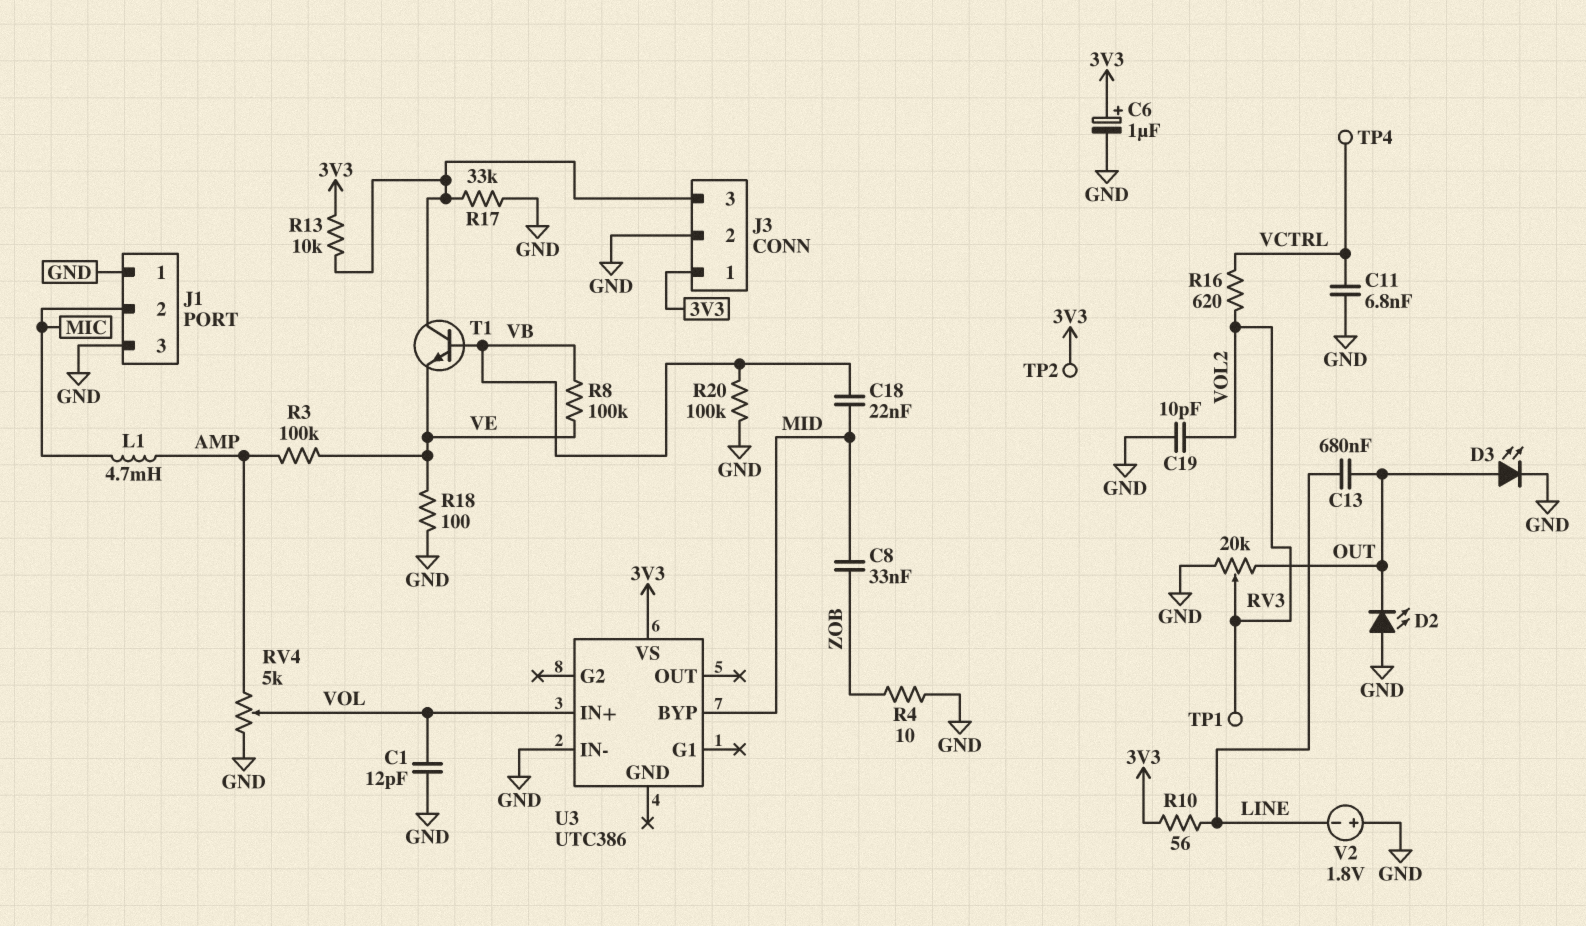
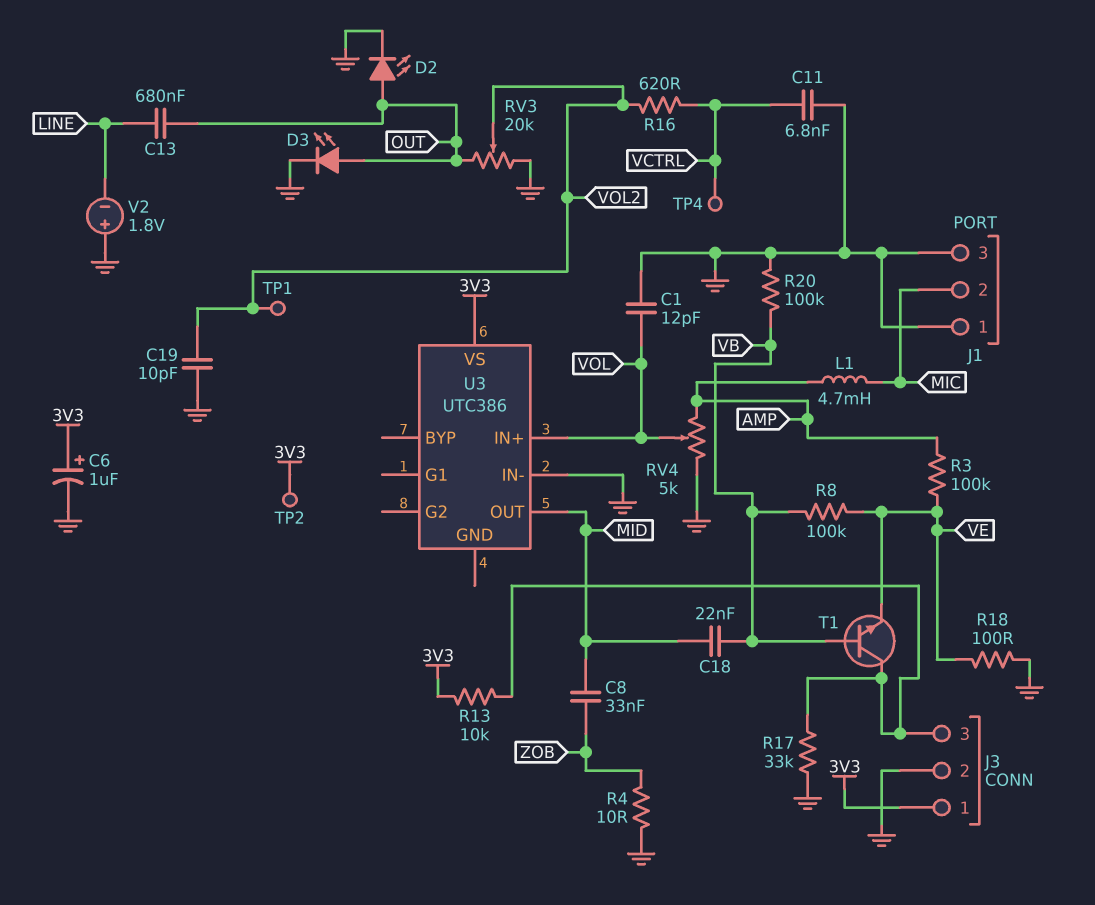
D2: LED (A GND, K OUT) -> LED (A OUT, K GND)
R10: 56 (3V3, LINE) -> none
U3 pin BYP: MID -> none
U3 pin OUT: none -> MID

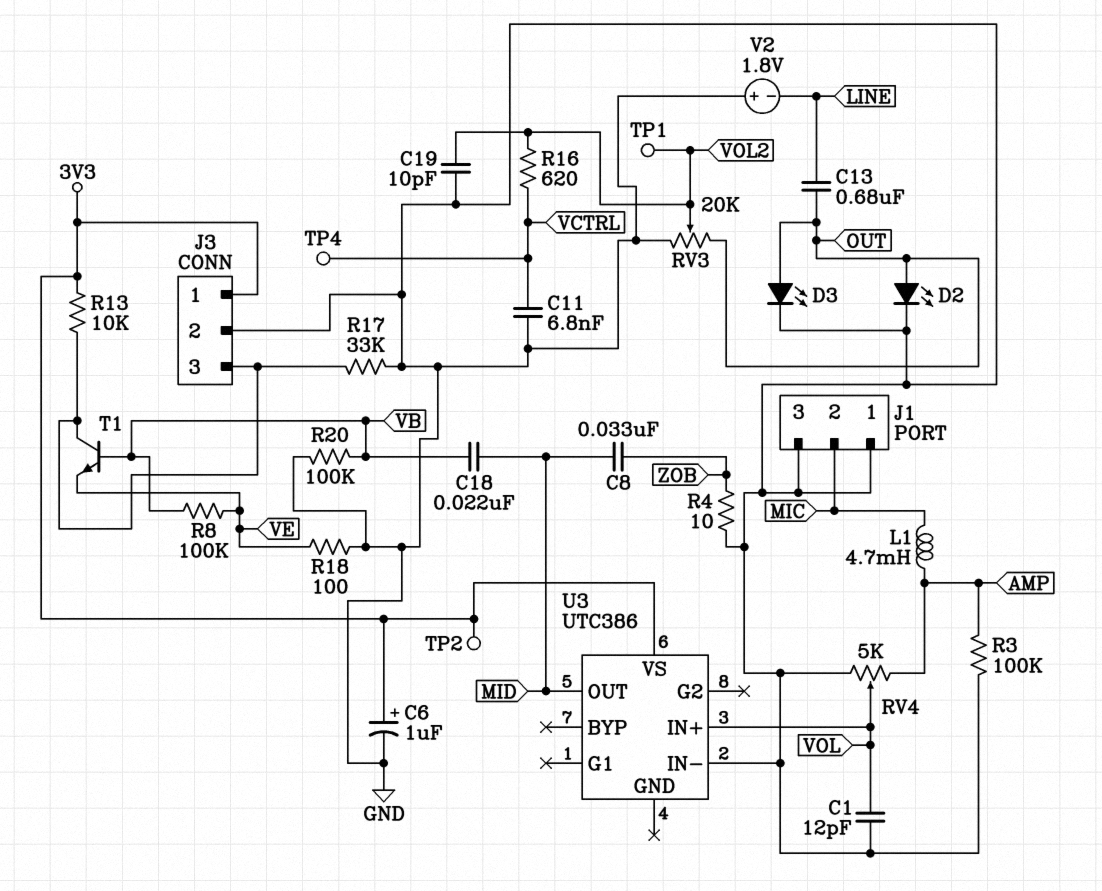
R3: 100k (AMP, VE) -> 100k (AMP, GND)

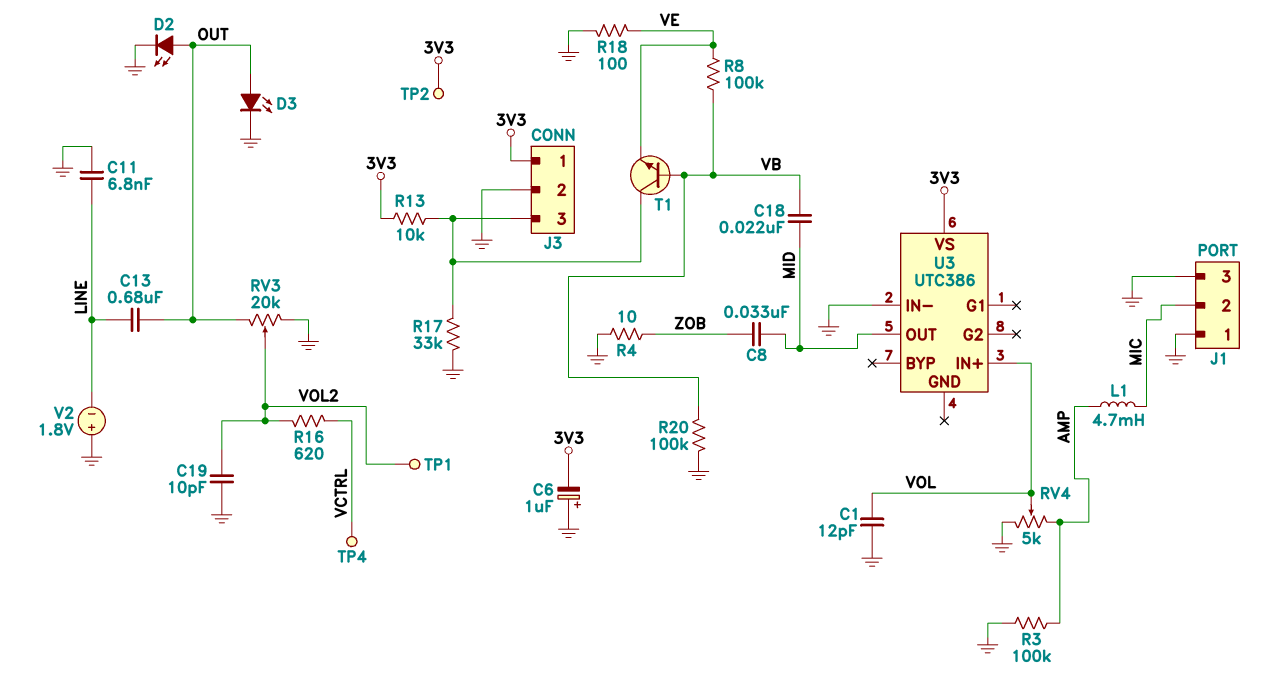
C6: 1uF (plus 3V3, minus GND) -> 1uF (plus GND, minus 3V3)
C11: 6.8nF (GND, VCTRL) -> 6.8nF (GND, LINE)

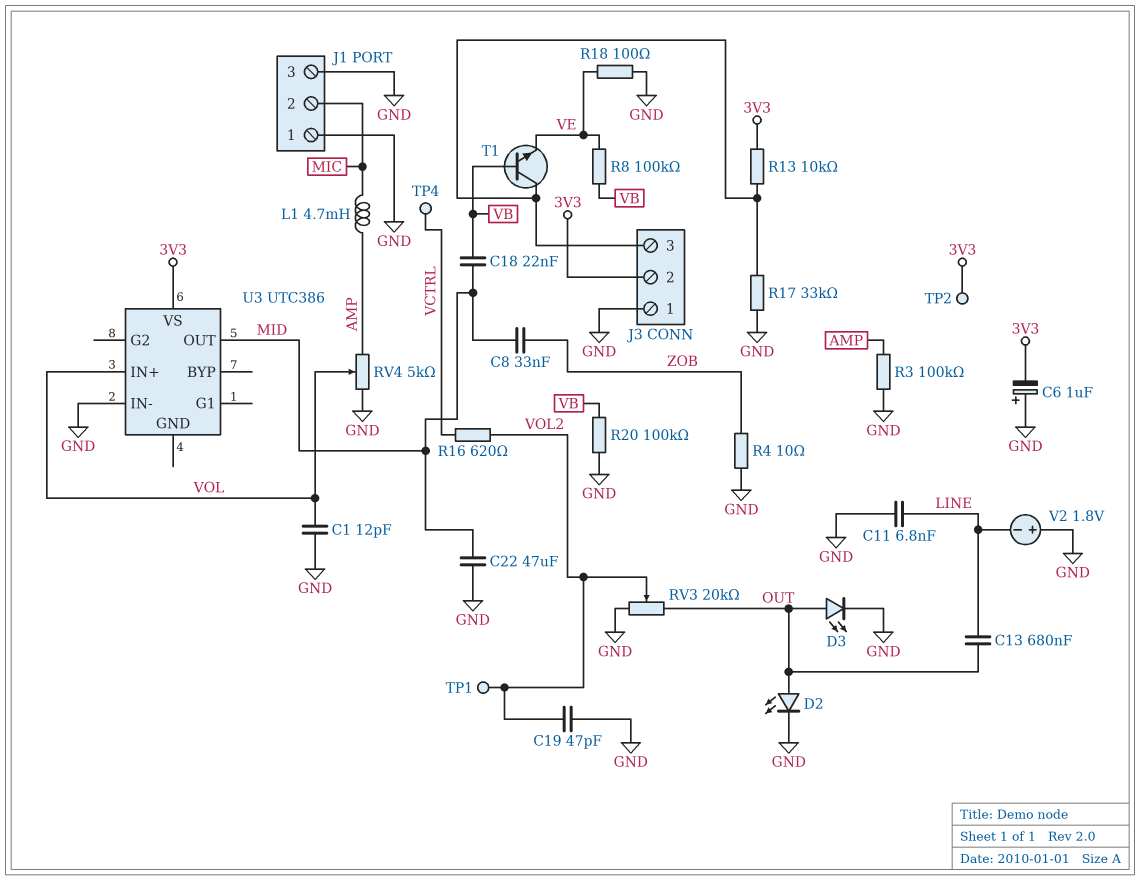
C19: 10pF (GND, VOL2) -> 47pF (GND, VOL2)
C22: none -> 47uF (GND, MID)
J3 pin 1: 3V3 -> GND
J3 pin 2: GND -> 3V3

